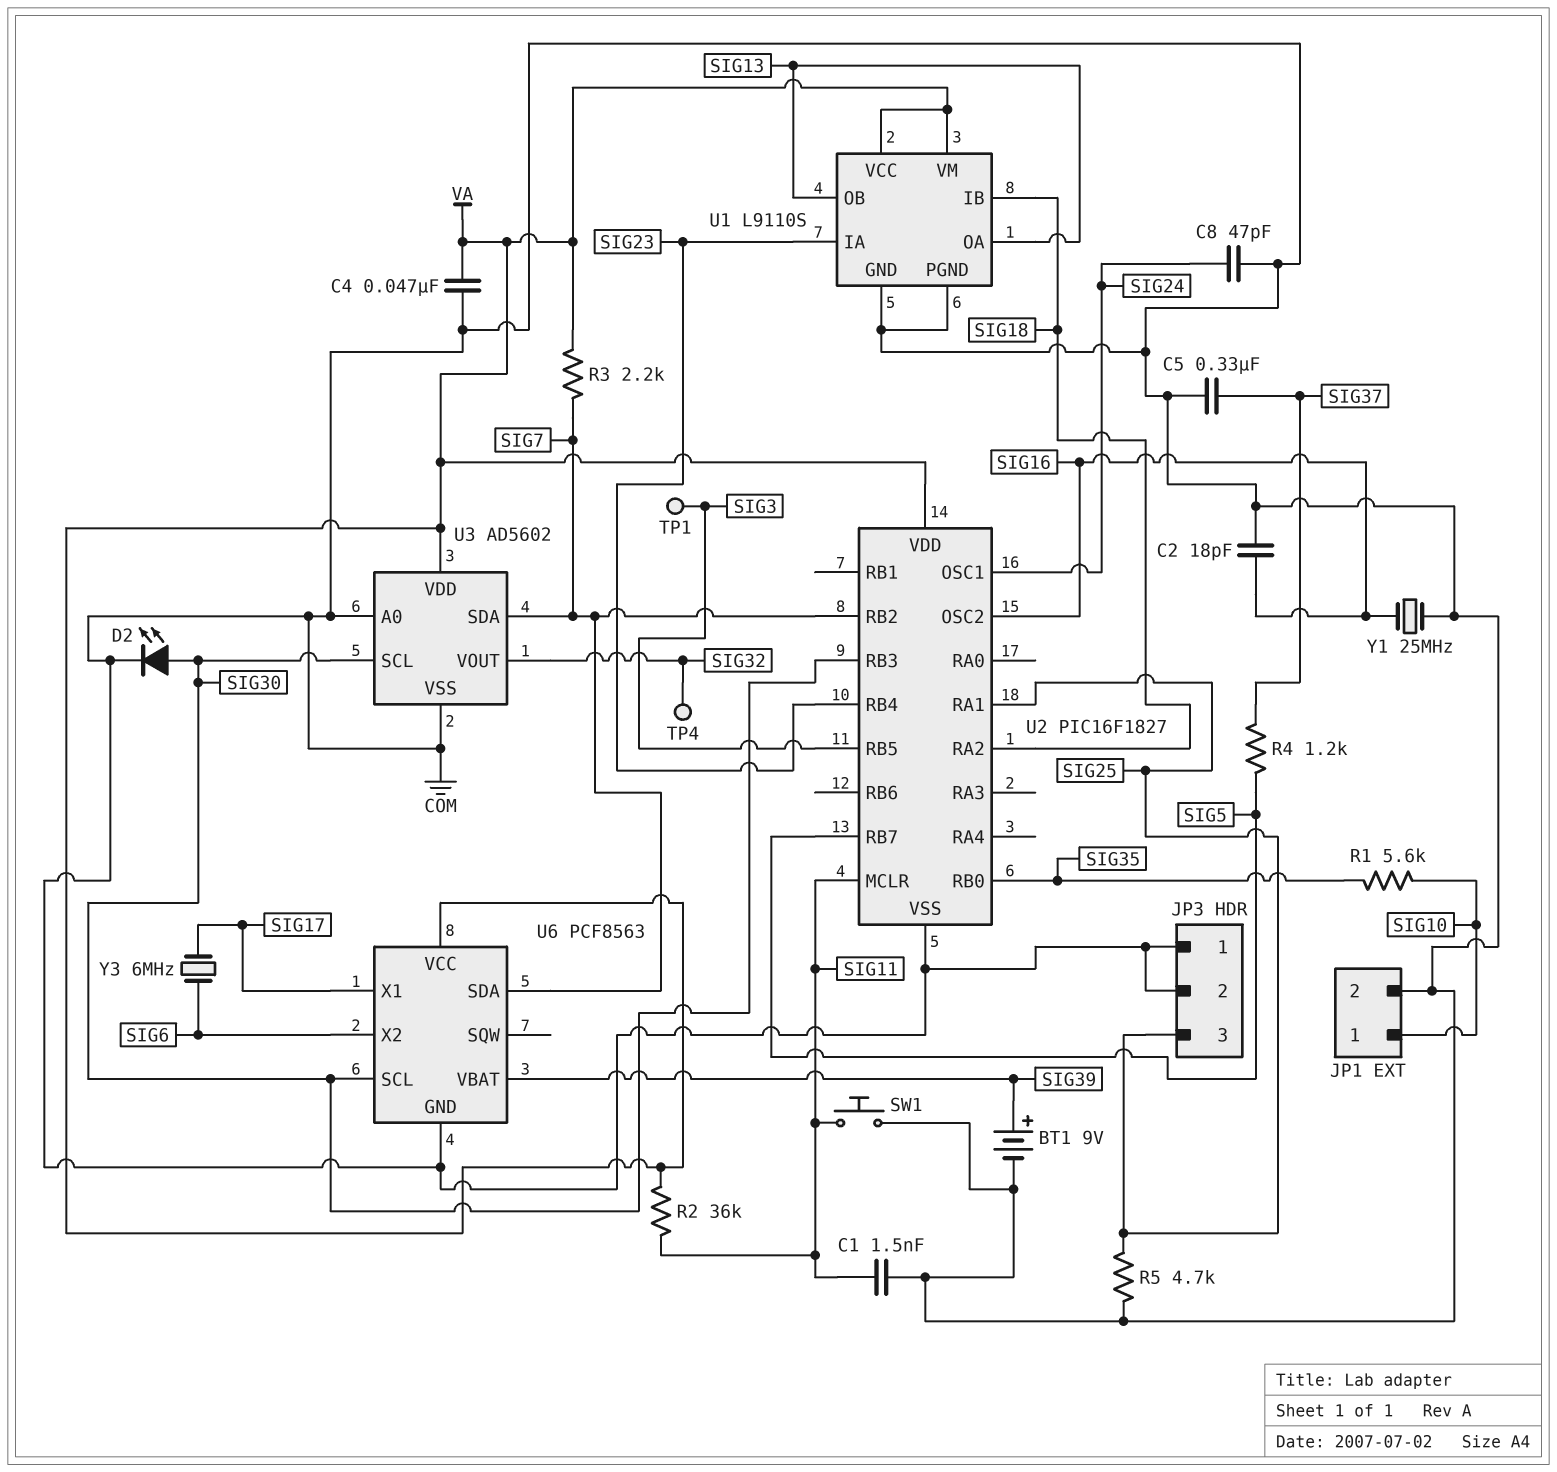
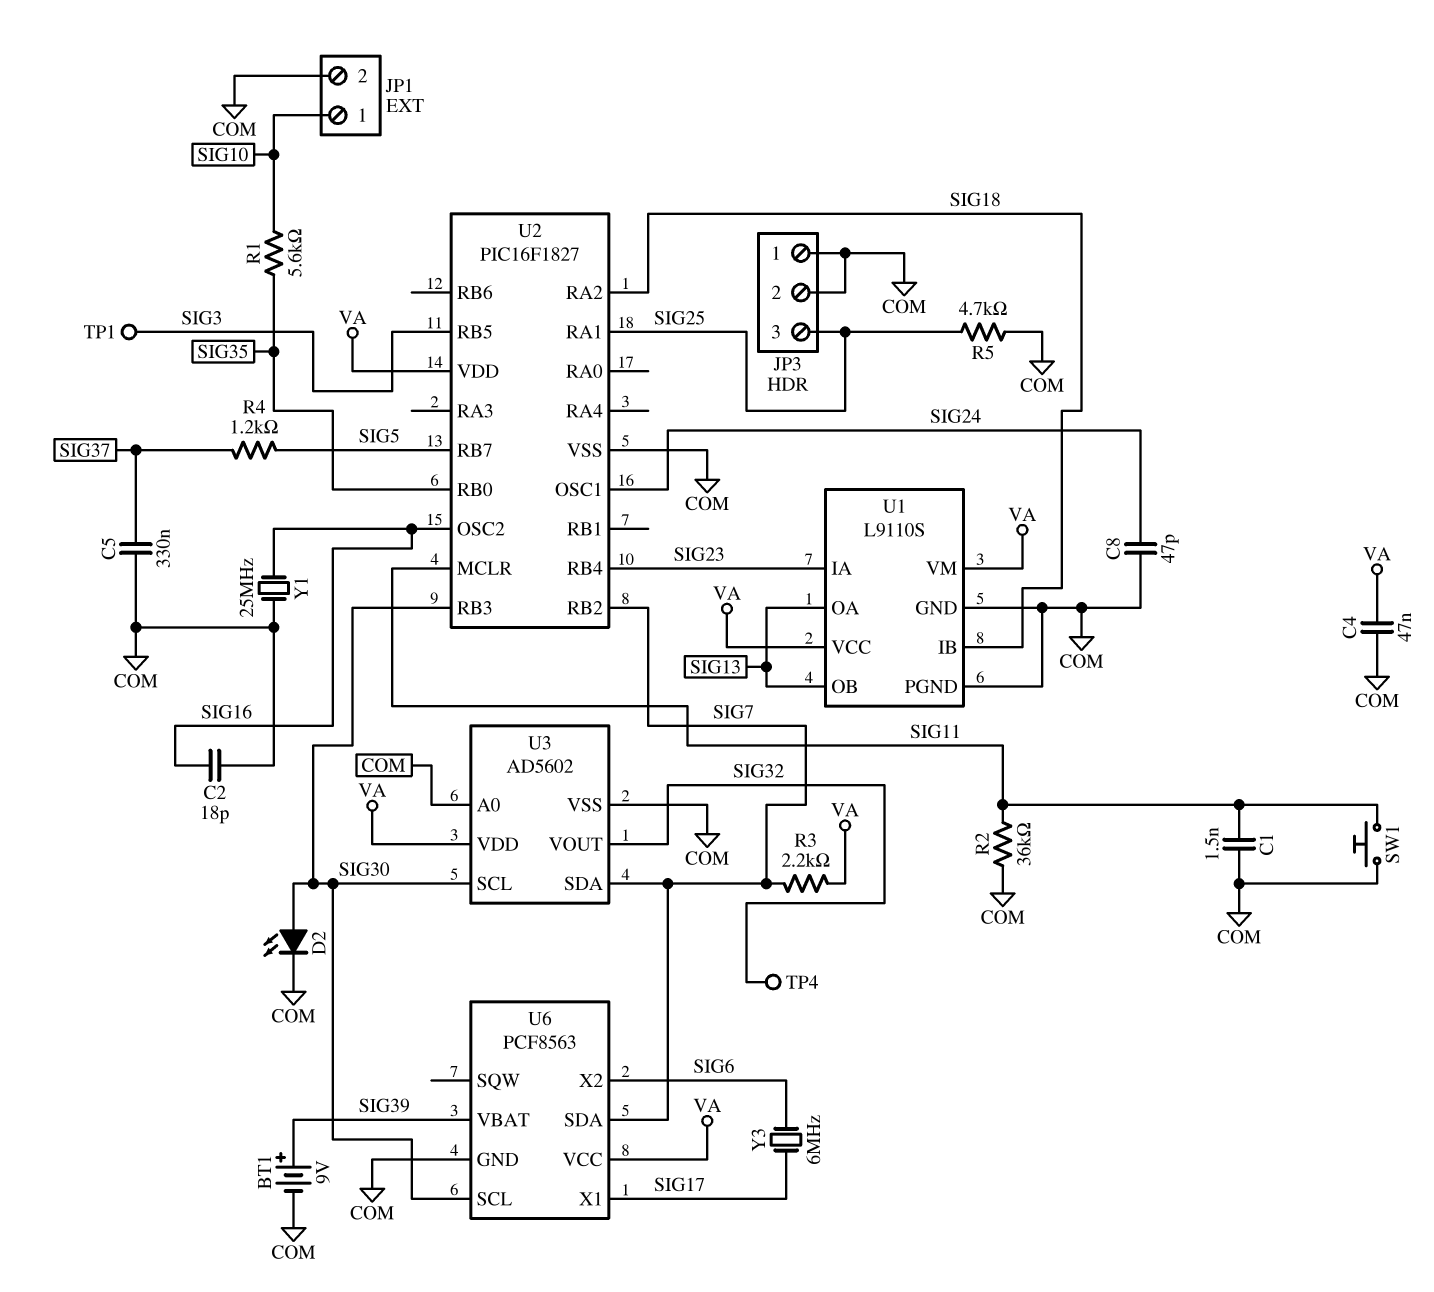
R2: 36k (SIG11, VA) -> 36k (COM, SIG11)

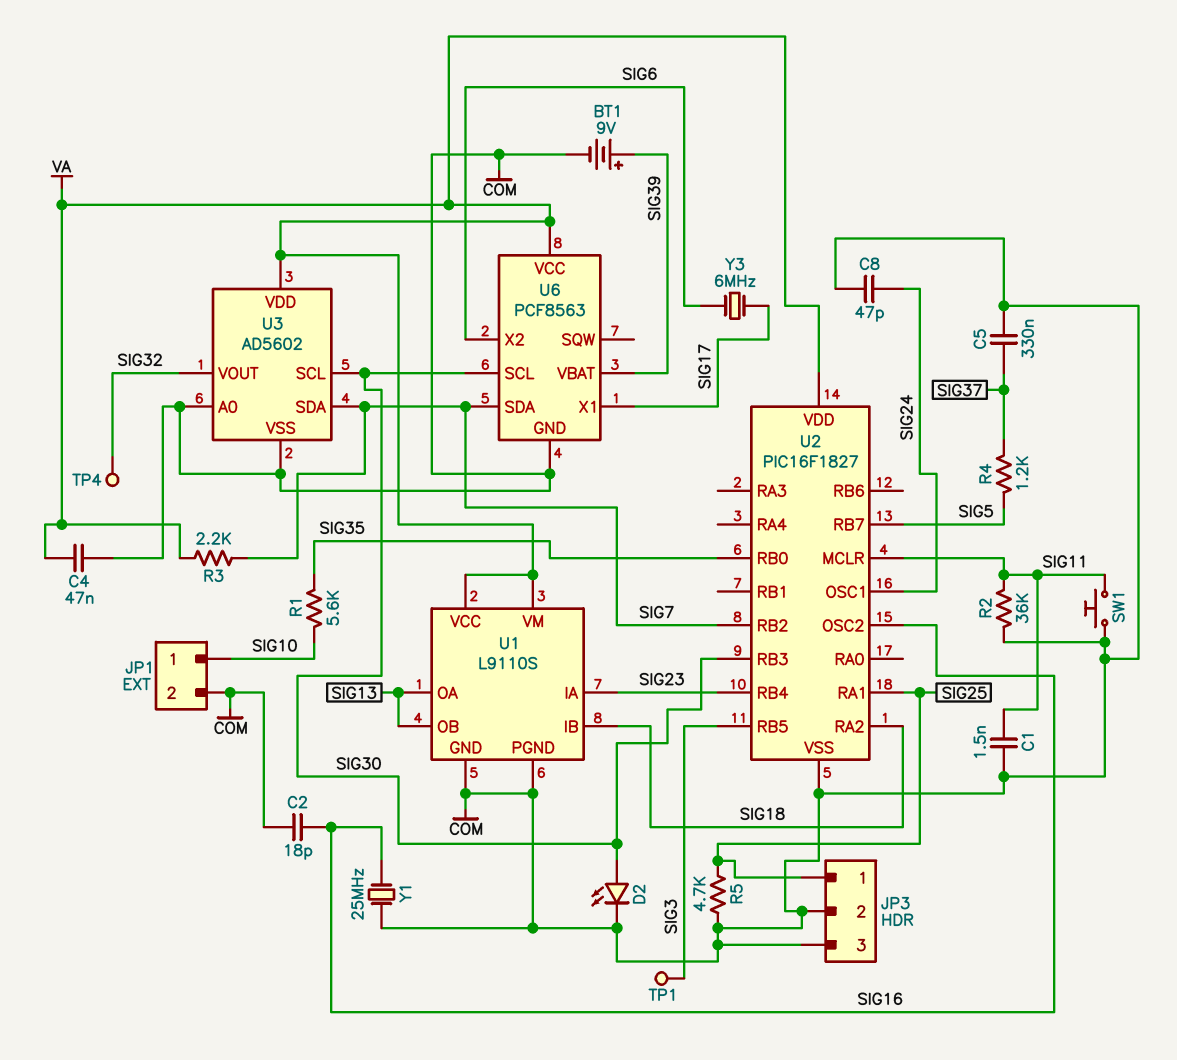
JP3 pin 1: COM -> SIG25
JP3 pin 3: SIG25 -> COM

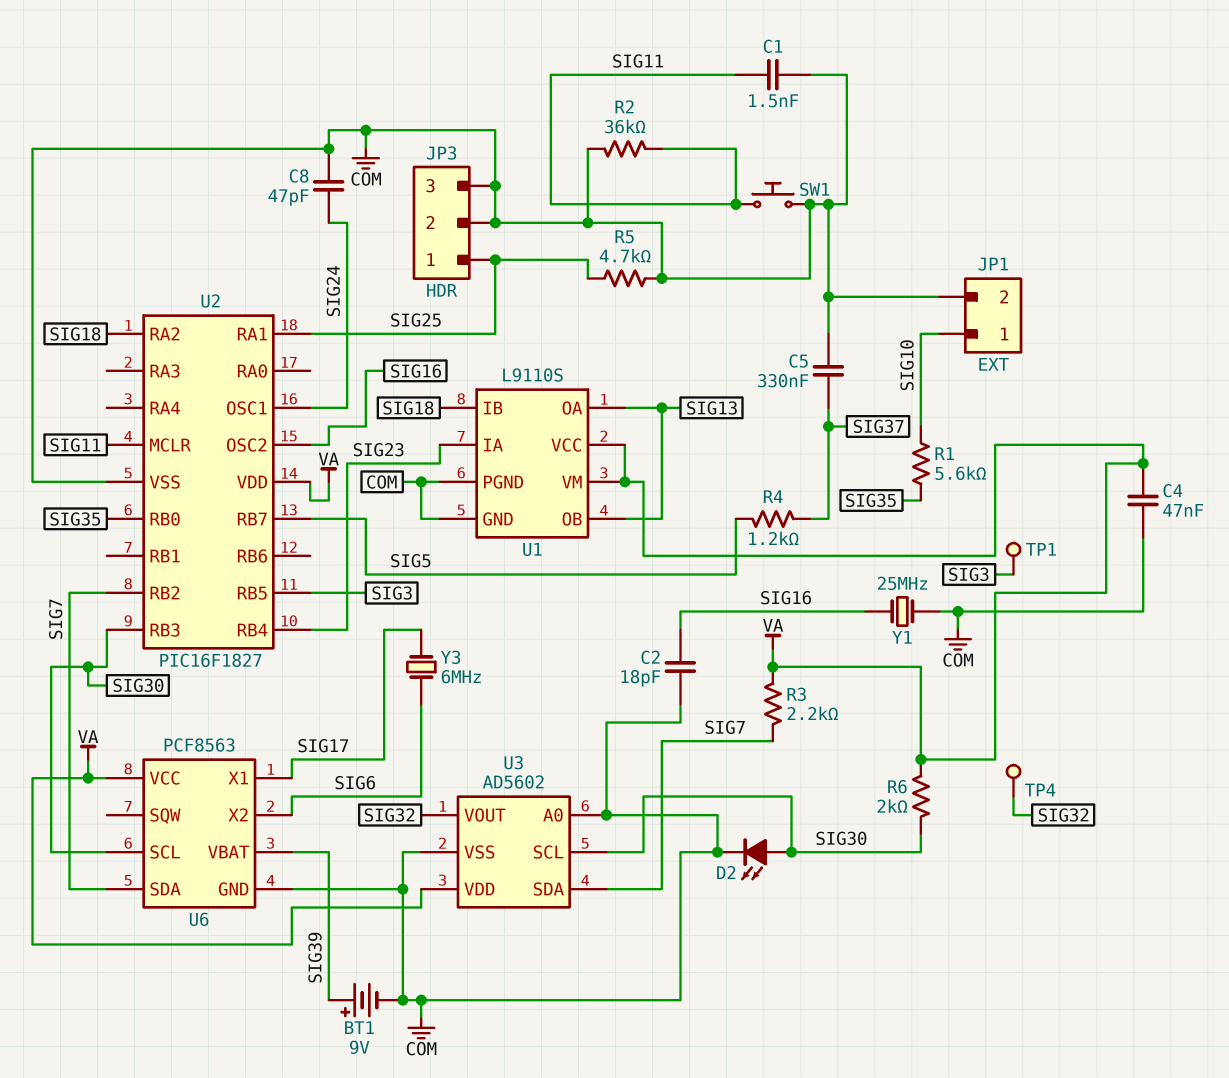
R6: none -> 2k (SIG30, VA)

